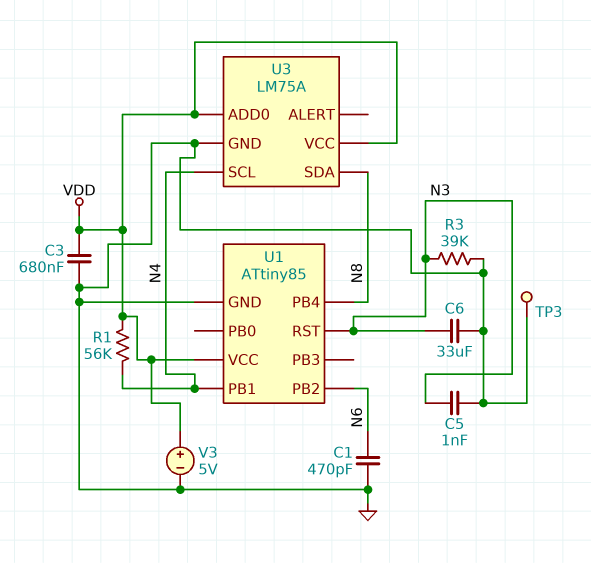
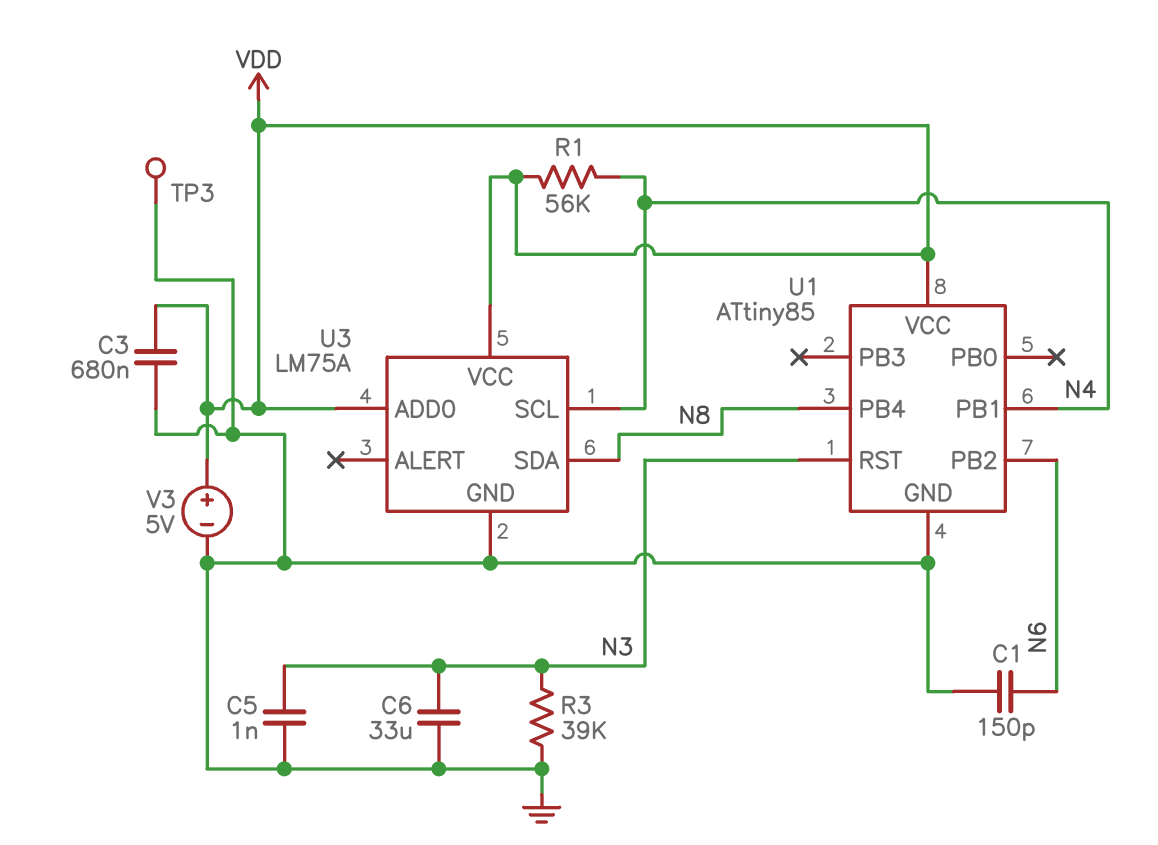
C1: 470pF (GND, N6) -> 150pF (GND, N6)

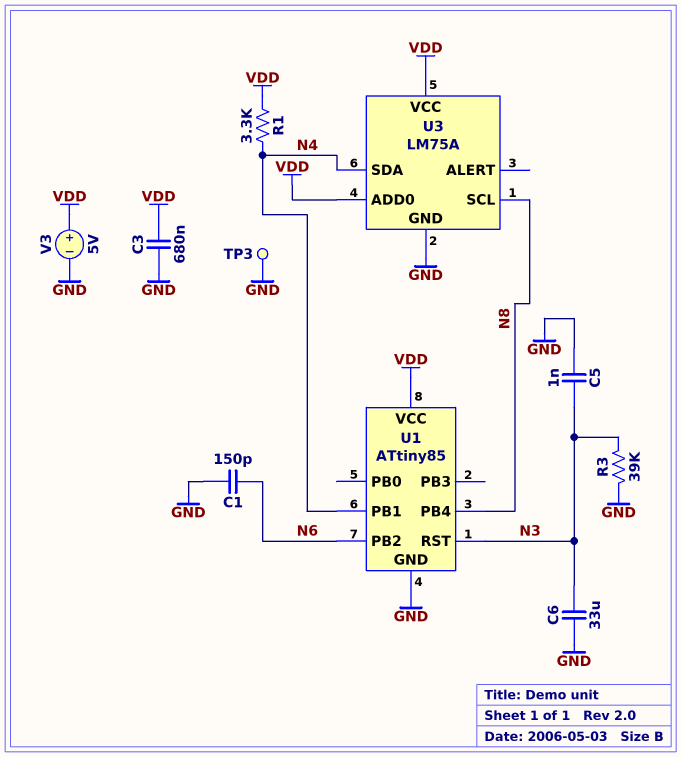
R1: 56k (N4, VDD) -> 3.3k (N4, VDD)
U3 pin SCL: N4 -> N8
U3 pin SDA: N8 -> N4

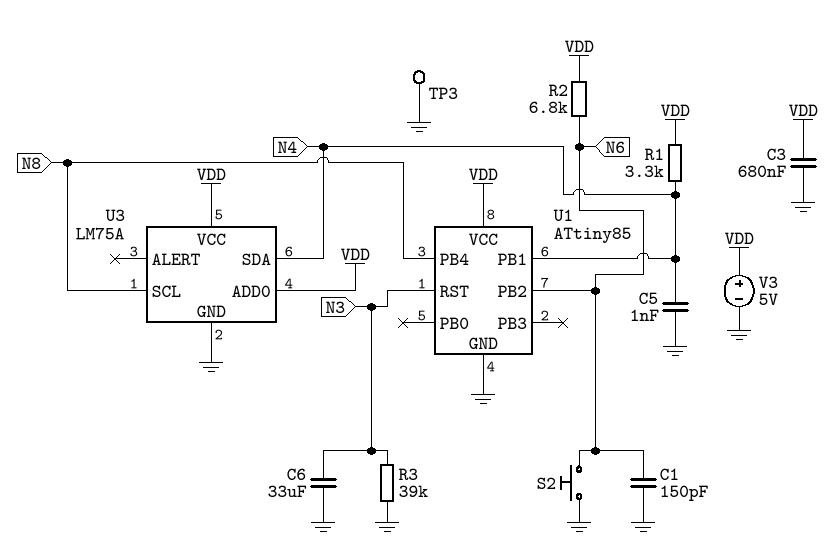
C5: 1nF (GND, N3) -> 1nF (GND, N4)
R2: none -> 6.8k (N6, VDD)
S2: none -> button (GND, N6)

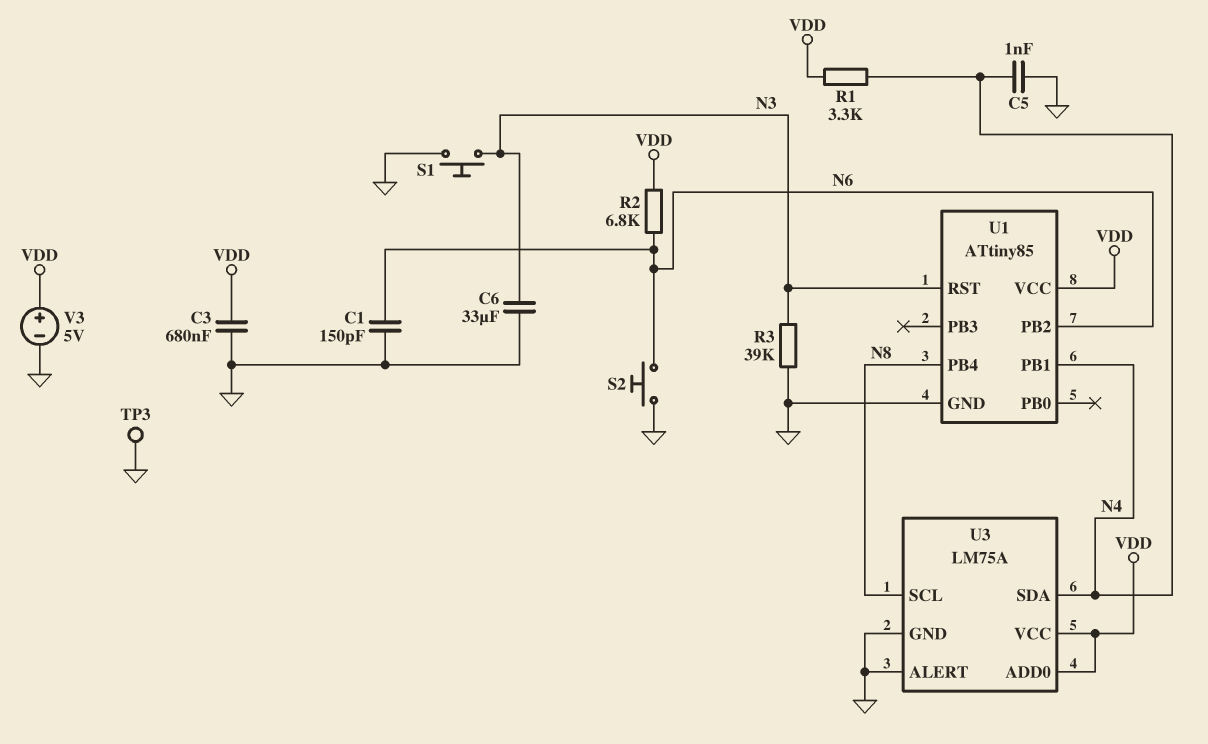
S1: none -> button (GND, N3)
U3 pin ALERT: none -> GND

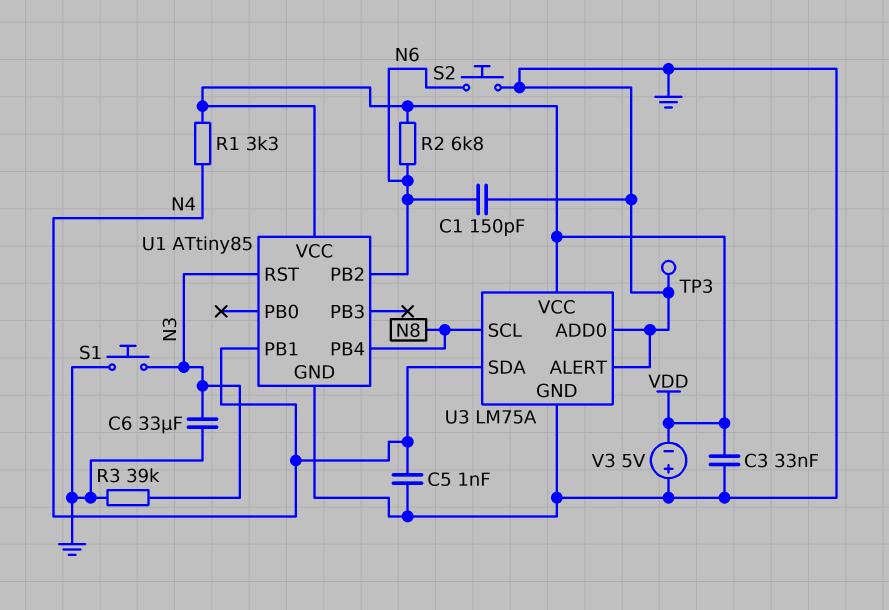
C3: 680nF (GND, VDD) -> 33nF (GND, VDD)
U3 pin ADD0: VDD -> GND
V3: 5V (plus VDD, minus GND) -> 5V (plus GND, minus VDD)

